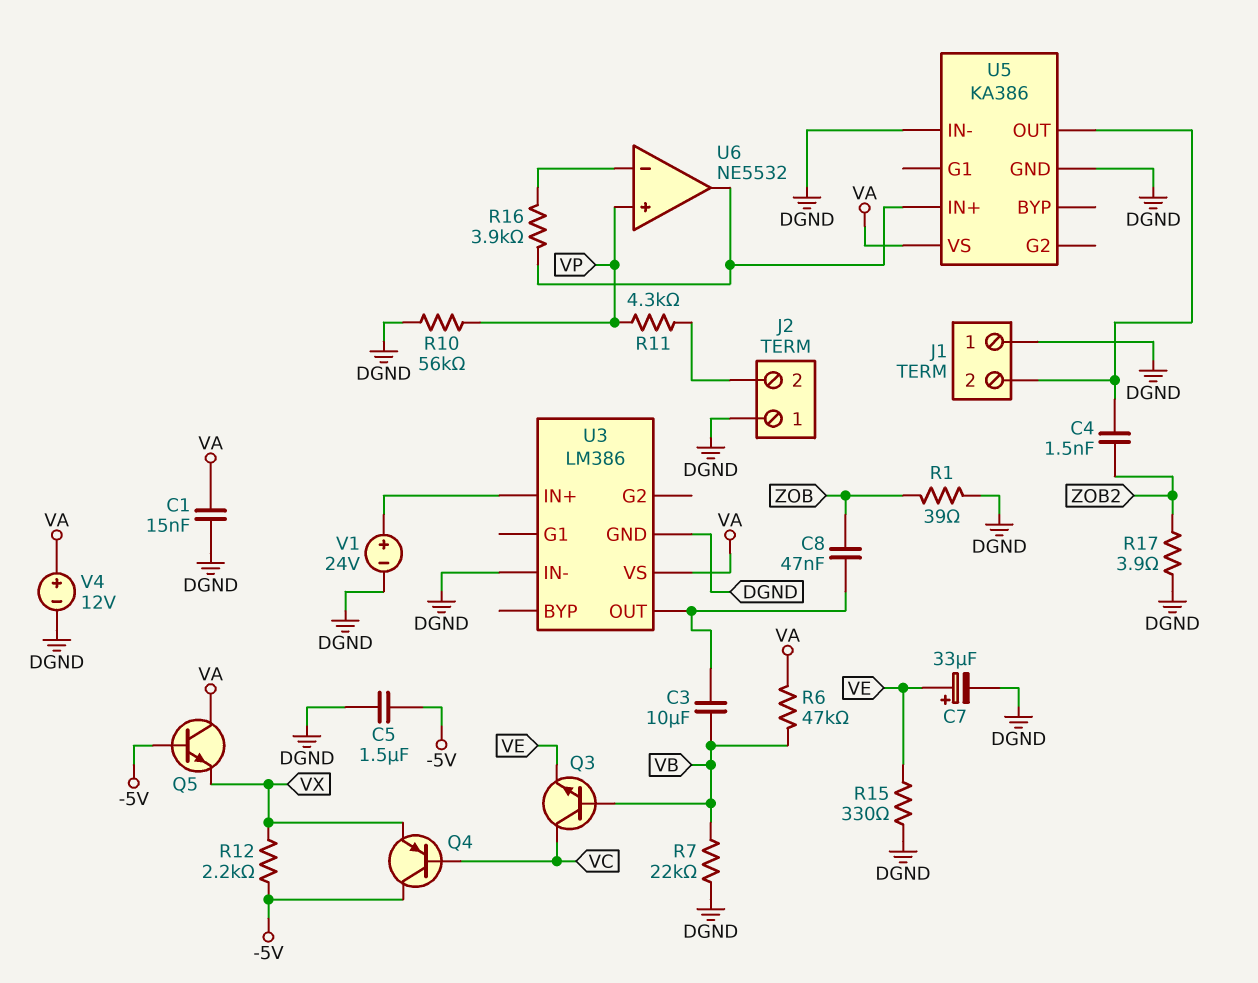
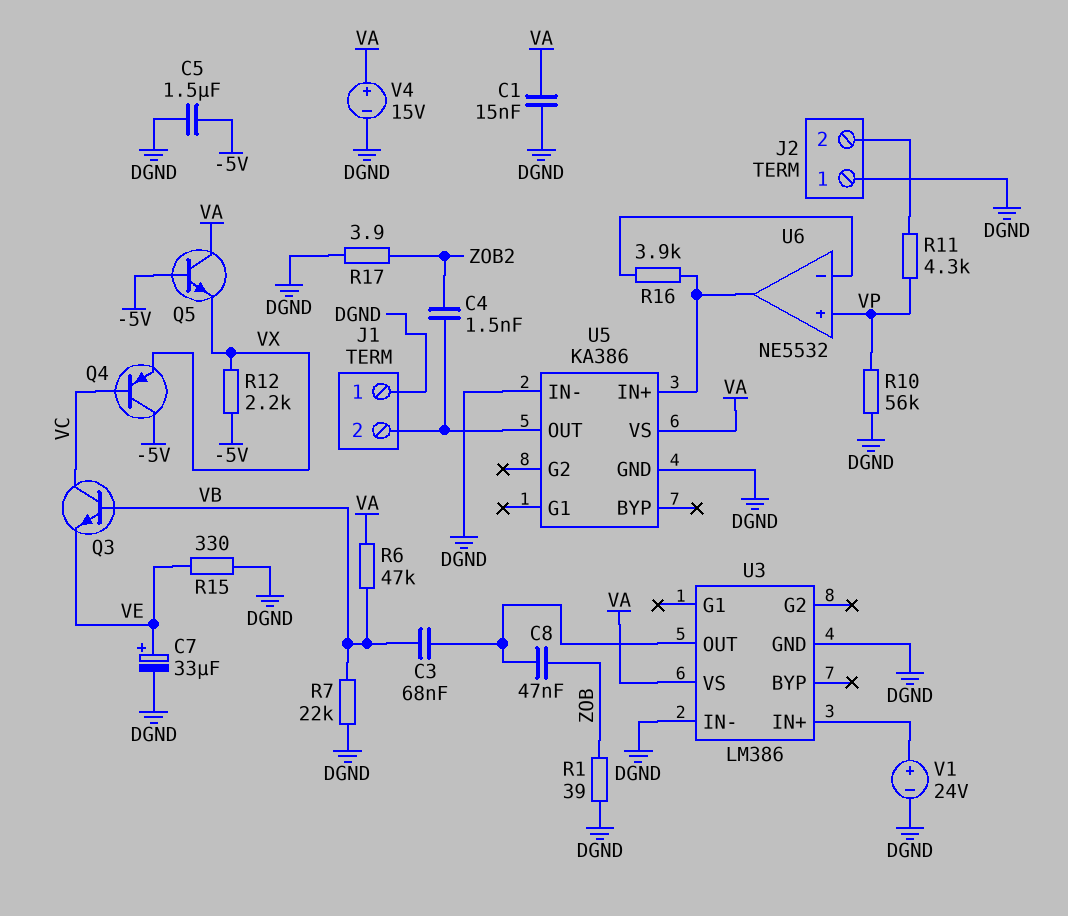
C3: 10uF (U3/OUT, VB) -> 68nF (U3/OUT, VB)
V4: 12V (plus VA, minus DGND) -> 15V (plus VA, minus DGND)

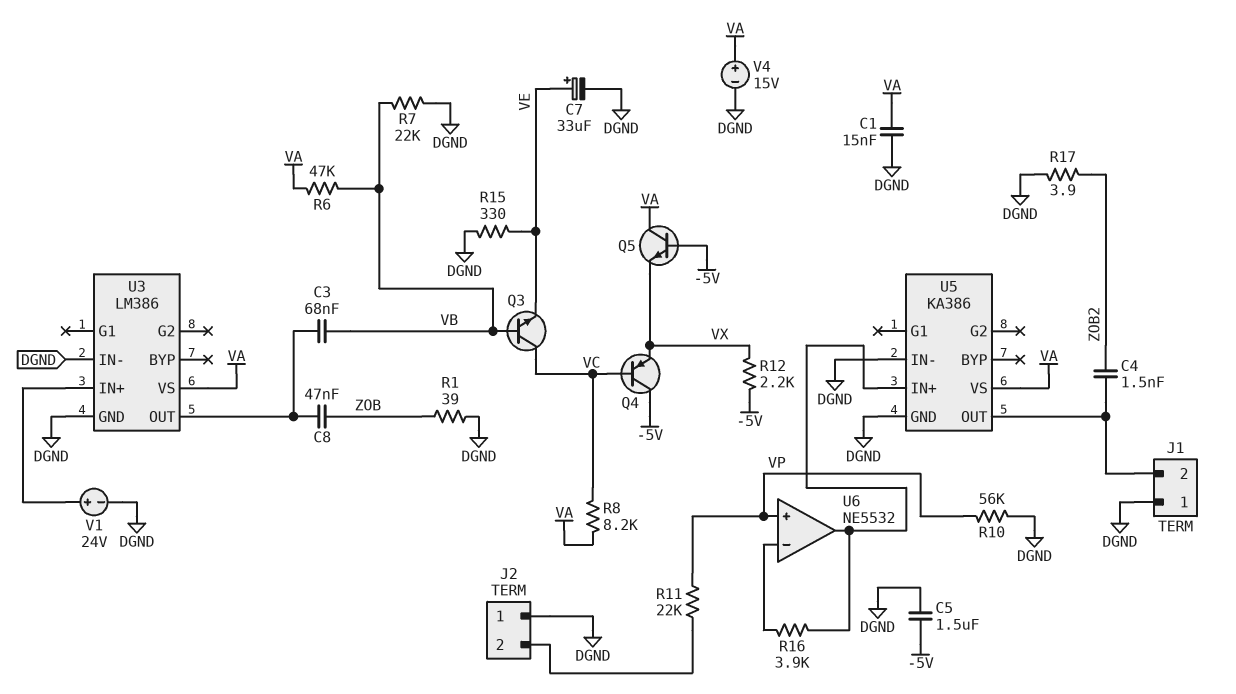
R8: none -> 8.2k (VA, VC)
R11: 4.3k (J2/2, VP) -> 22k (J2/2, VP)

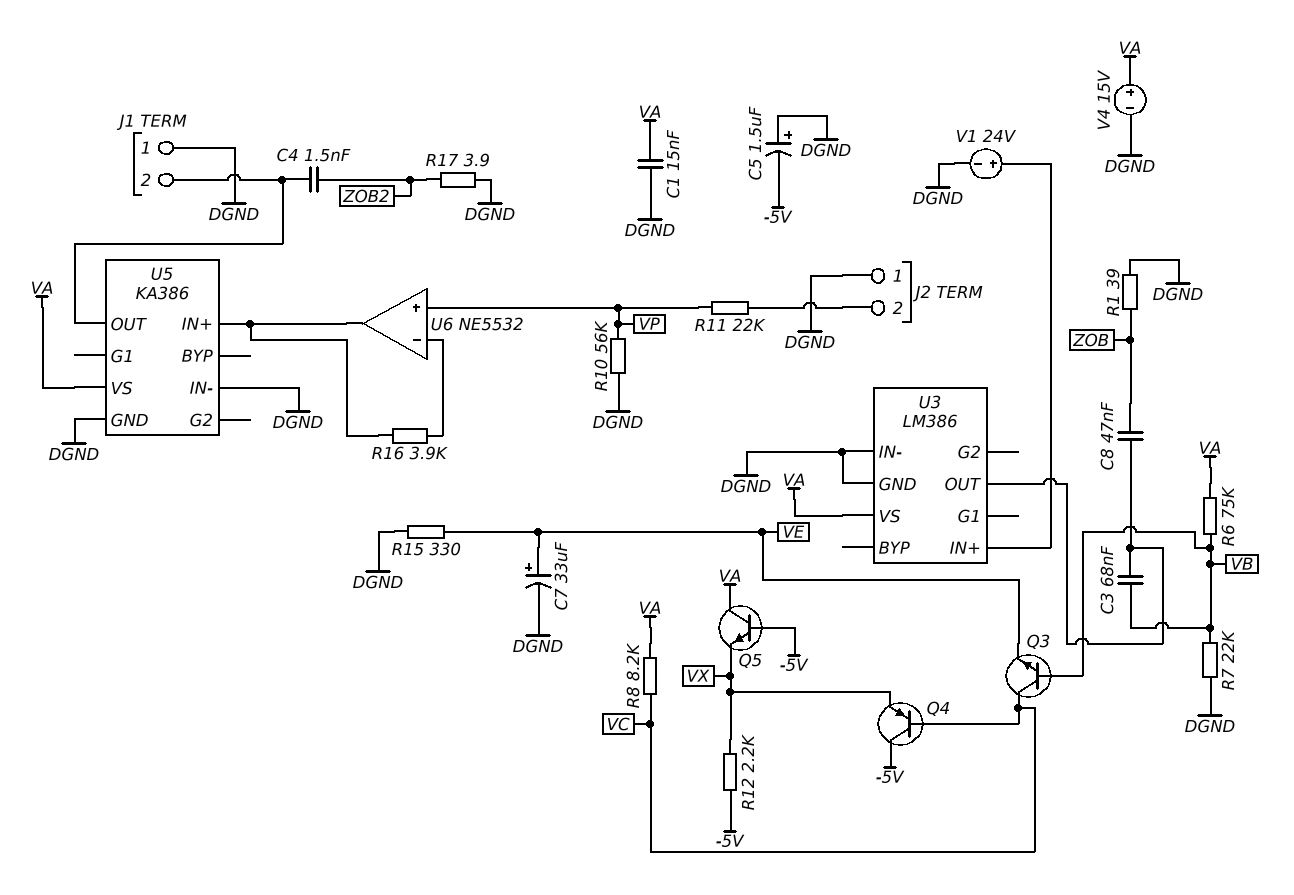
C5: 1.5uF (-5V, DGND) -> 1.5uF (plus DGND, minus -5V)
R6: 47k (VA, VB) -> 75k (VA, VB)

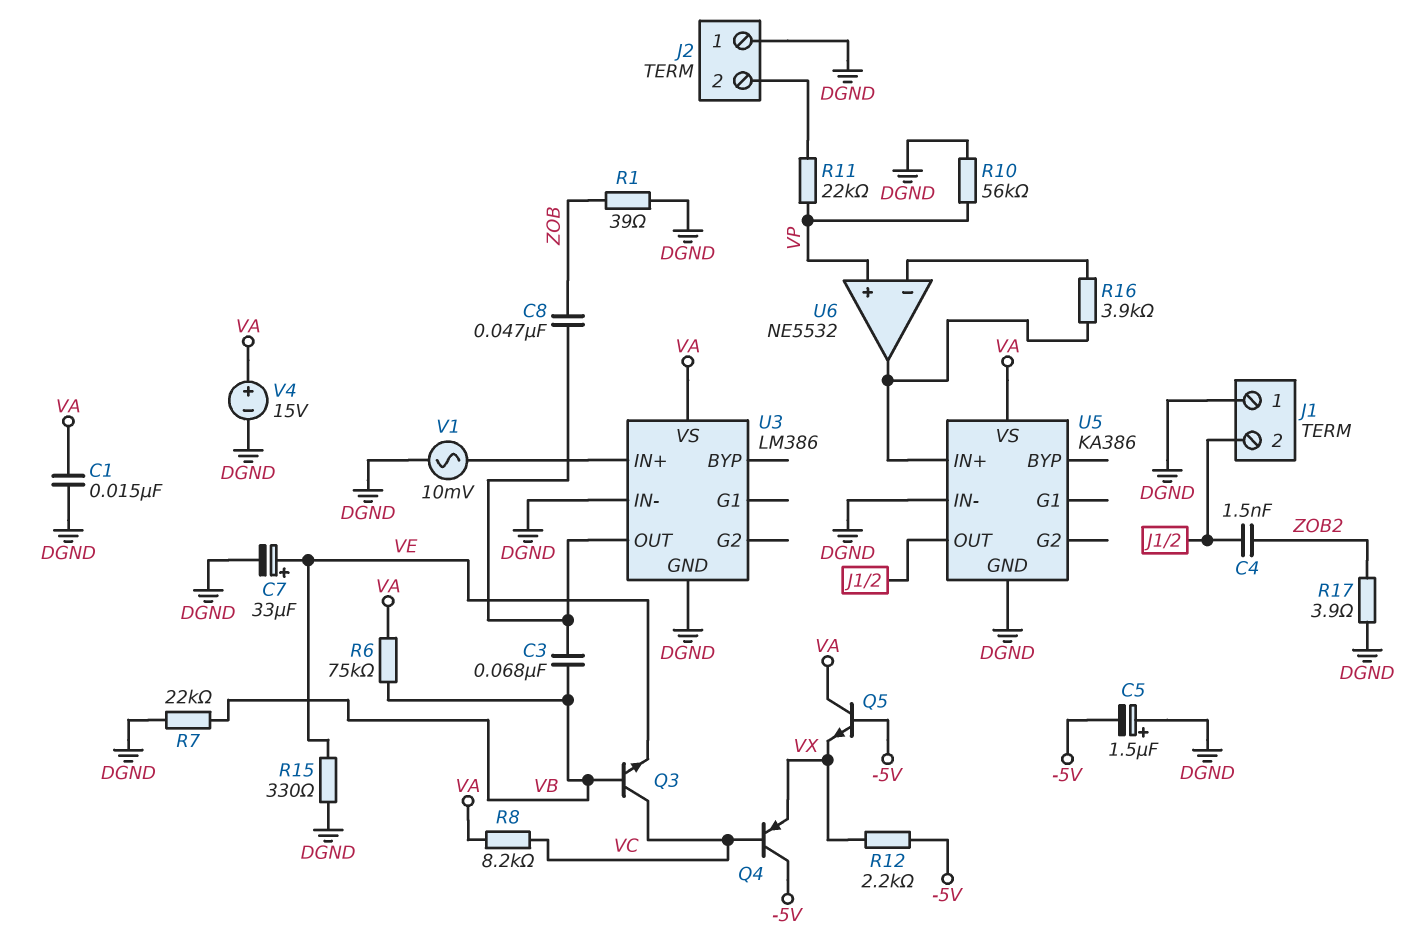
V1: 24V (plus U3/IN+, minus DGND) -> AC 10mV (DGND, U3/IN+)

